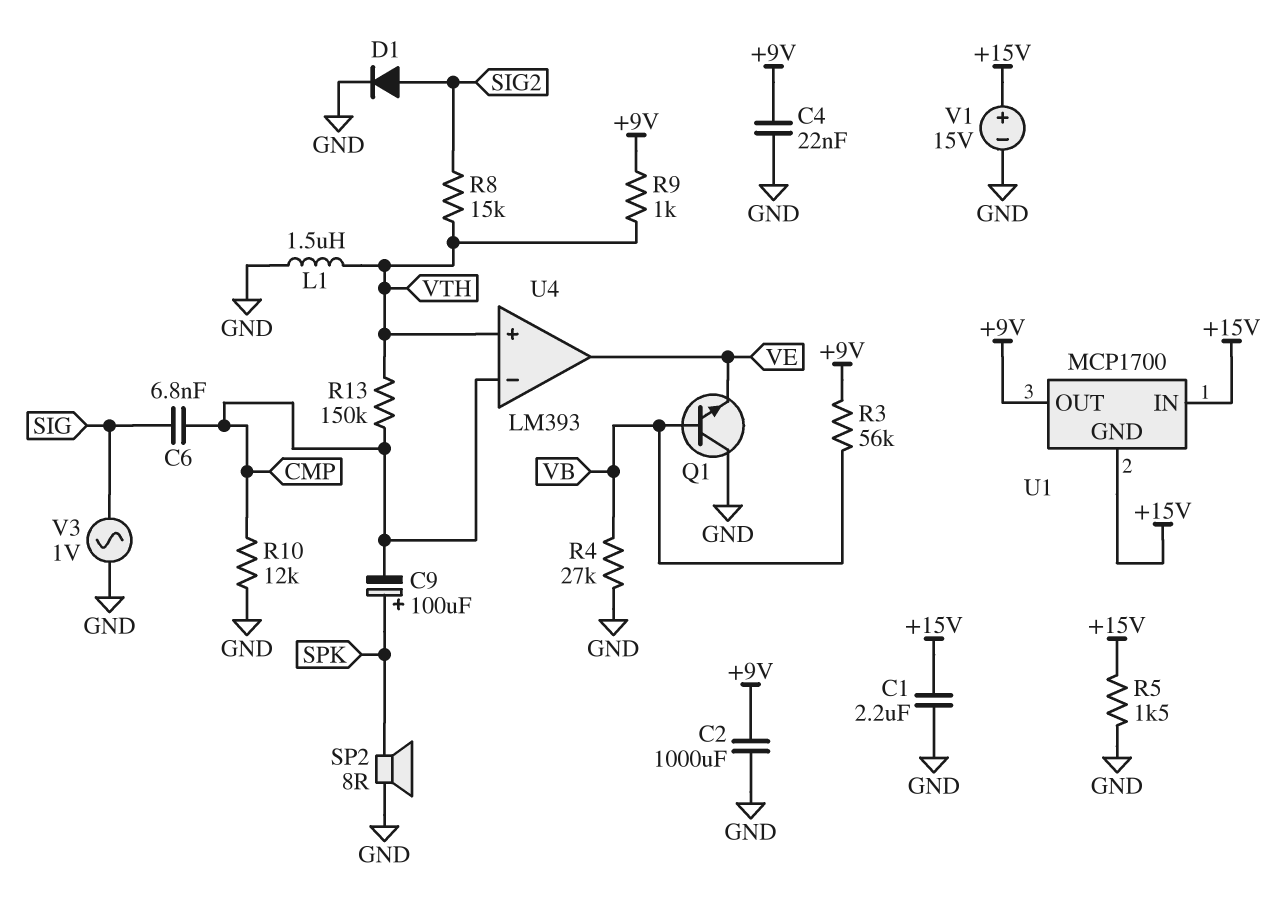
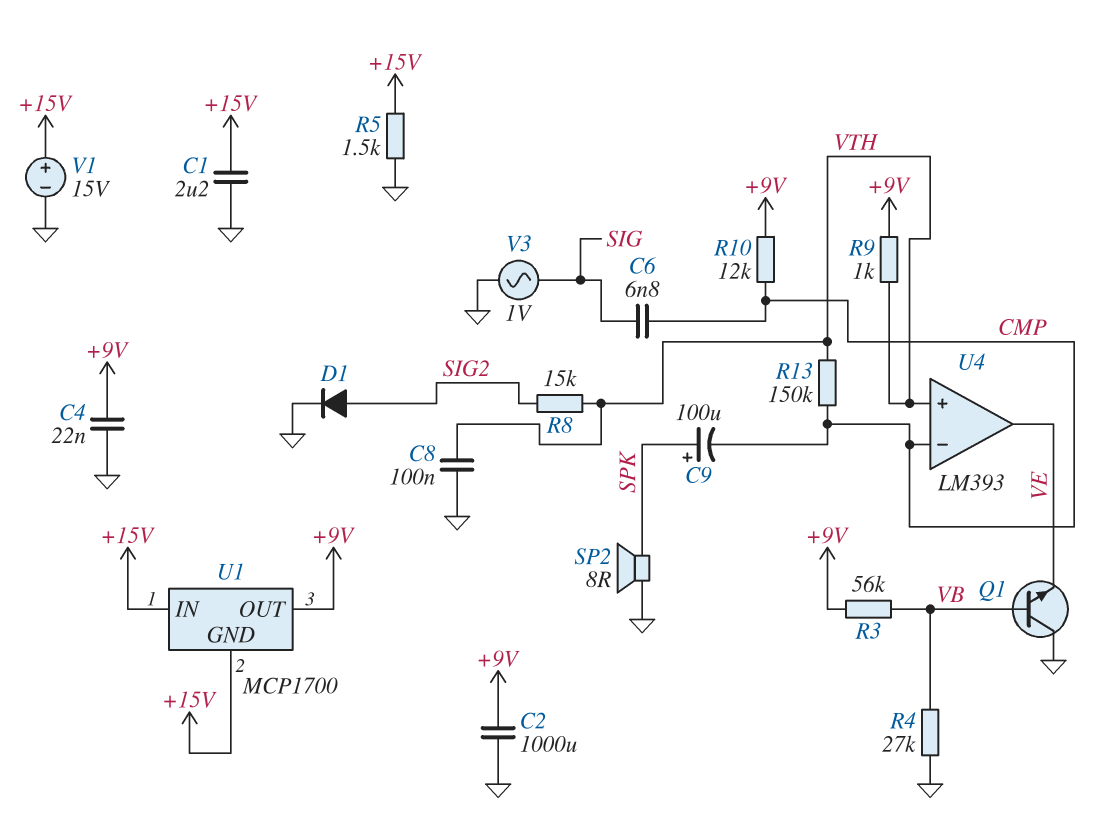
C8: none -> 100nF (GND, VTH)
L1: 1.5uH (GND, VTH) -> none
R10: 12k (CMP, GND) -> 12k (+9V, CMP)

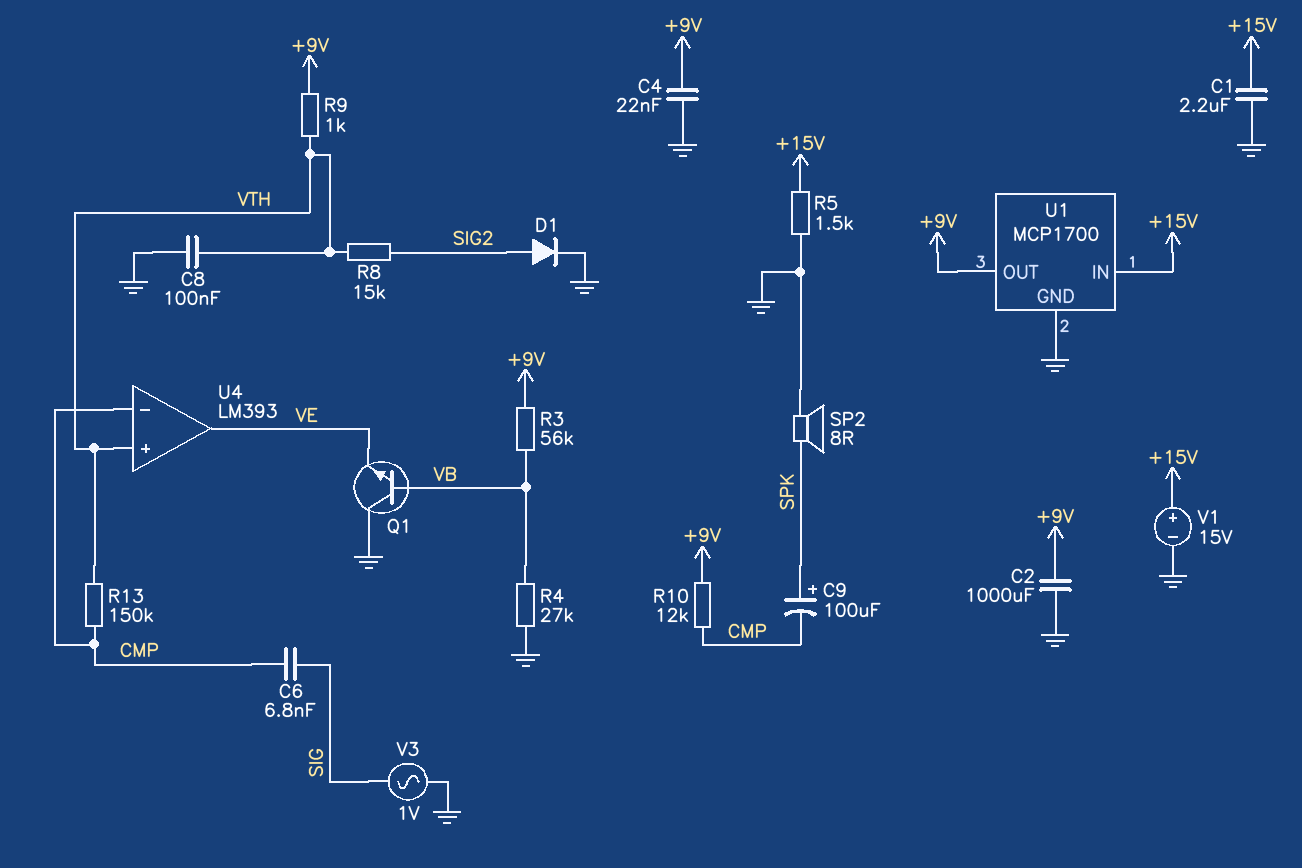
U1 pin GND: +15V -> GND

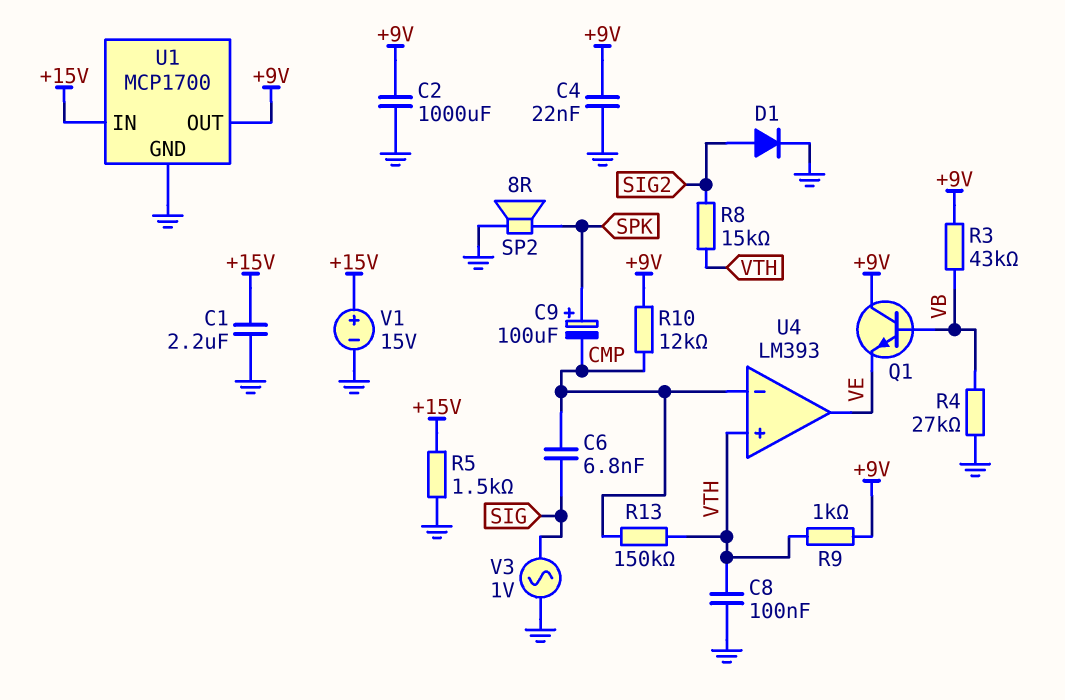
Q1: NPN (B VB, C GND, E VE) -> NPN (B VB, C +9V, E VE)
R3: 56k (+9V, VB) -> 43k (+9V, VB)

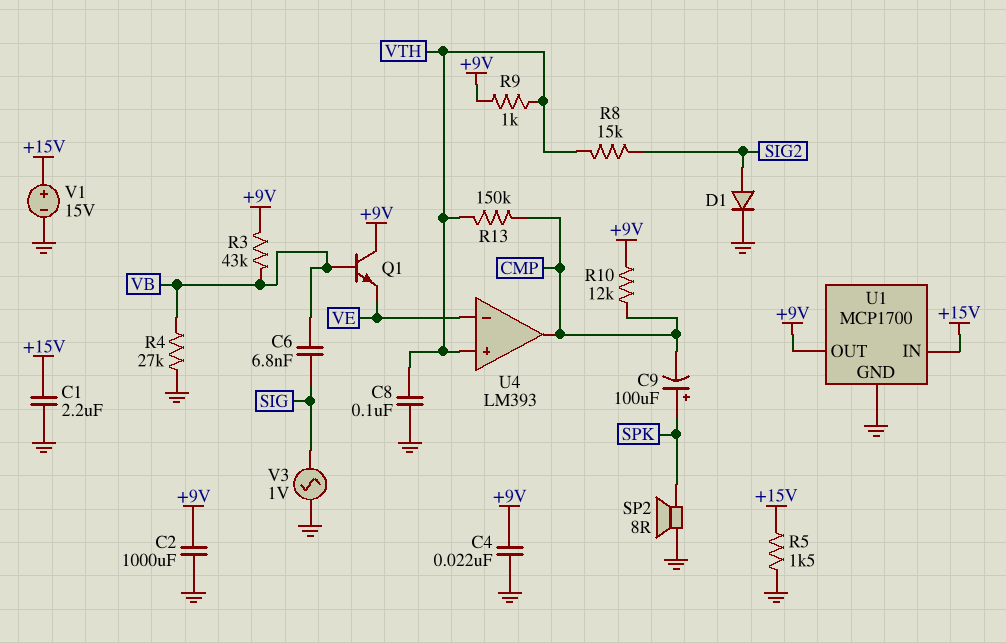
C6: 6.8nF (CMP, SIG) -> 6.8nF (SIG, VB)
U4 pin in-: CMP -> VE
U4 pin out: VE -> CMP

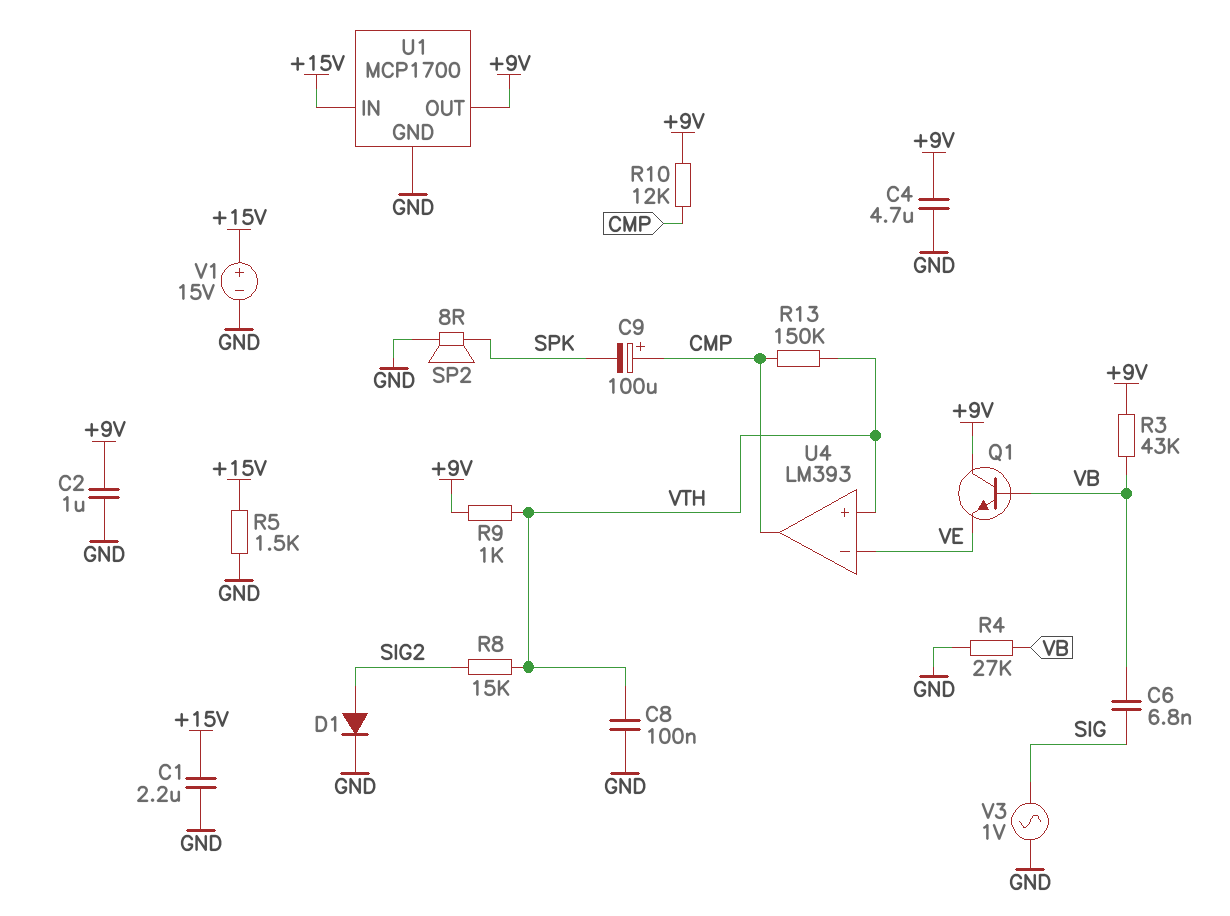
C2: 1000uF (+9V, GND) -> 1uF (+9V, GND)
C4: 22nF (+9V, GND) -> 4.7uF (+9V, GND)
C9: 100uF (plus SPK, minus CMP) -> 100uF (plus CMP, minus SPK)

